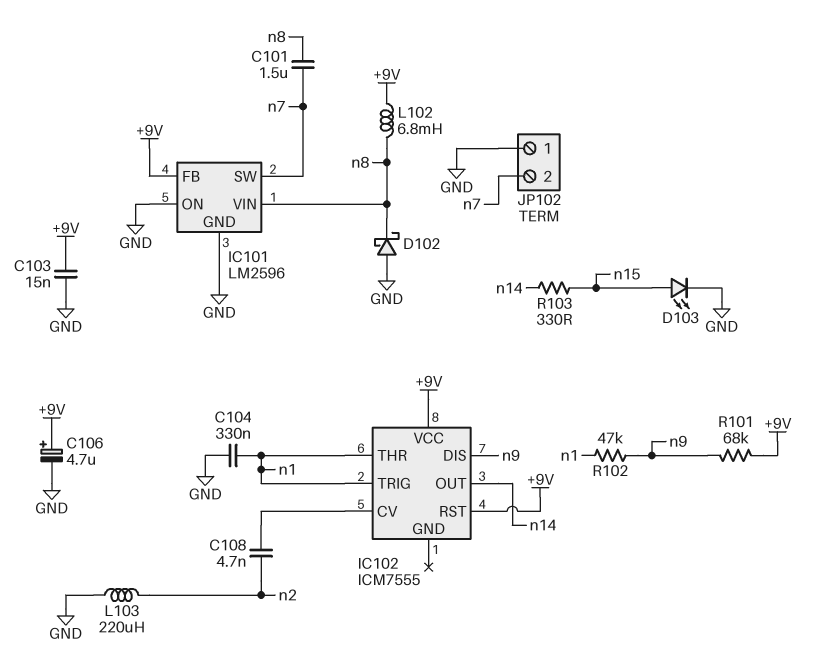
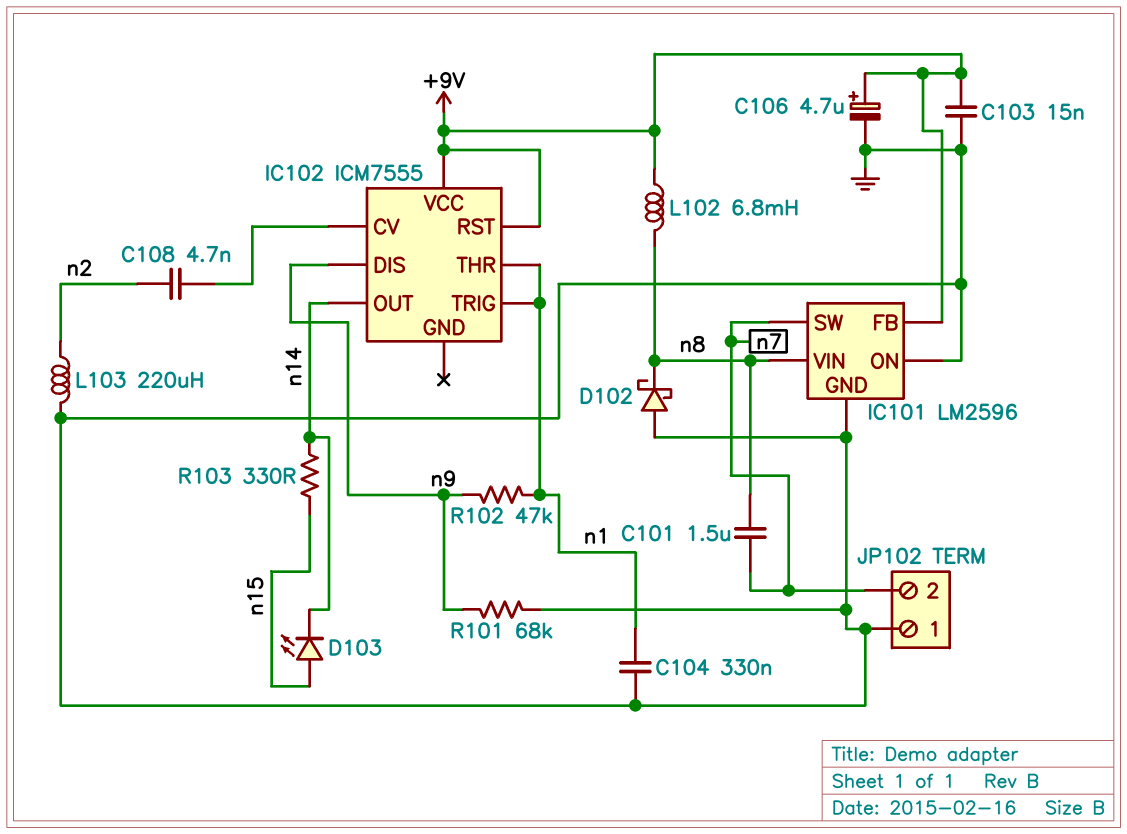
D103: LED (A n15, K GND) -> LED (A n15, K n14)
R101: 68k (+9V, n9) -> 68k (GND, n9)

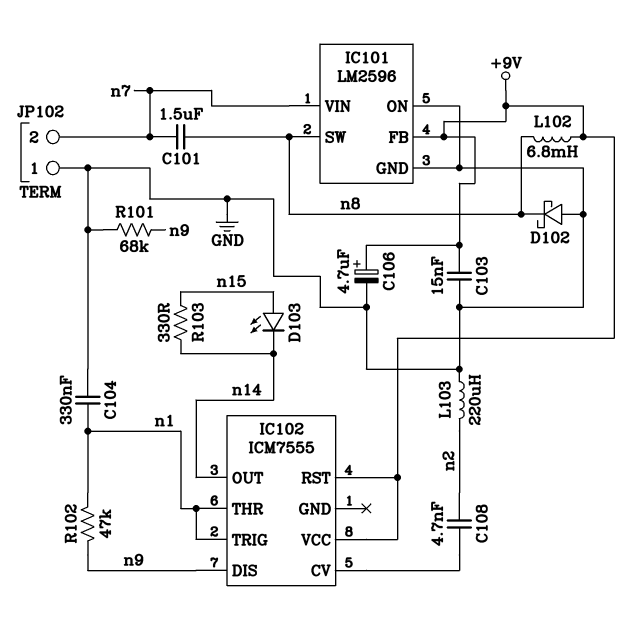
IC101 pin SW: n7 -> n8
IC101 pin VIN: n8 -> n7

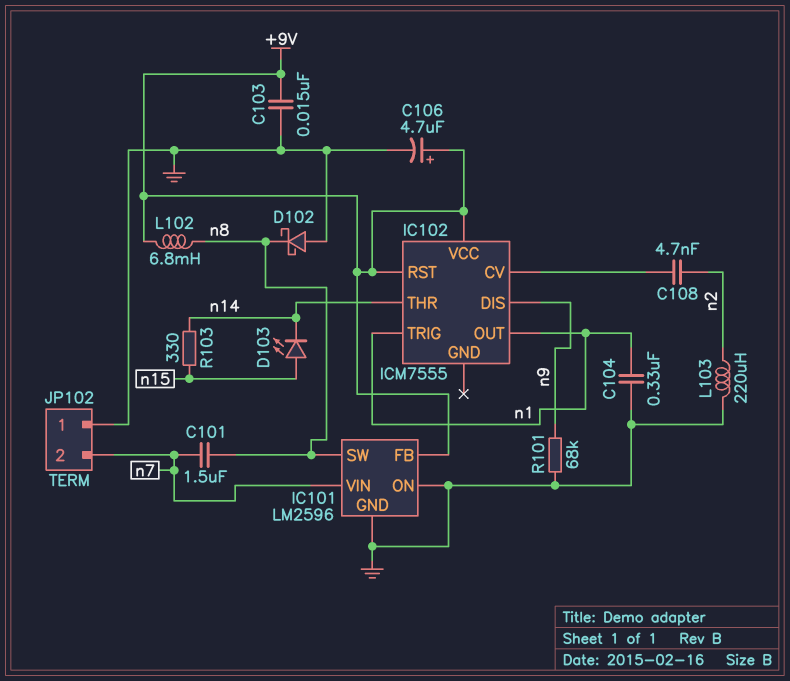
IC102 pin OUT: n14 -> n1
IC102 pin THR: n1 -> n14
R102: 47k (n1, n9) -> none

